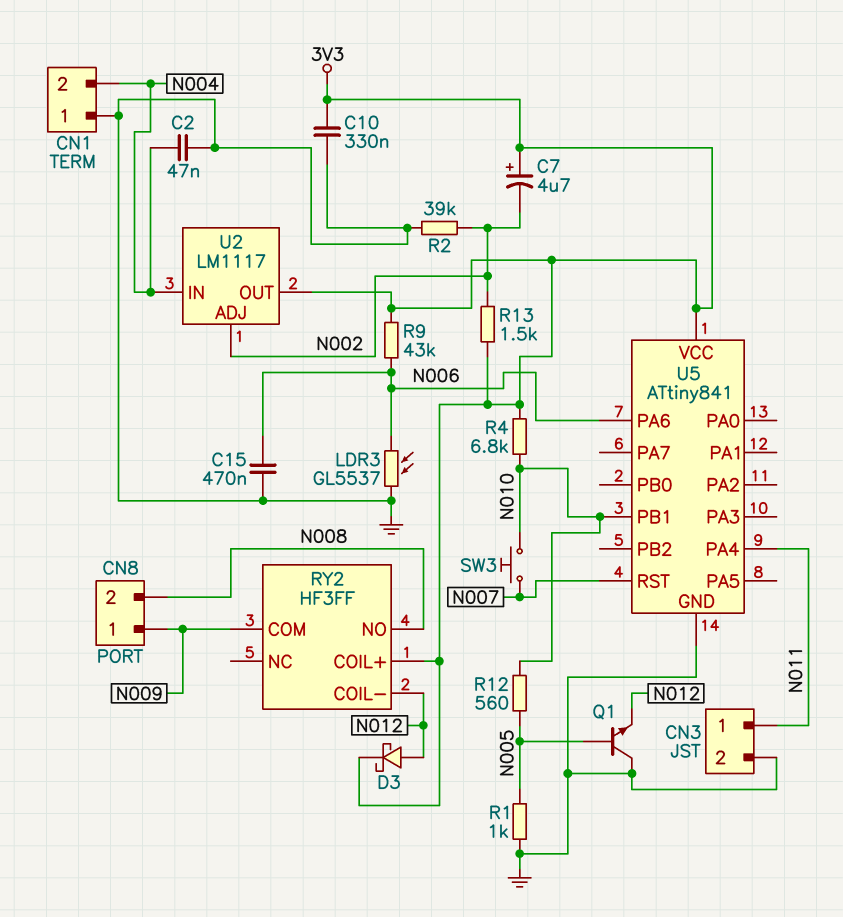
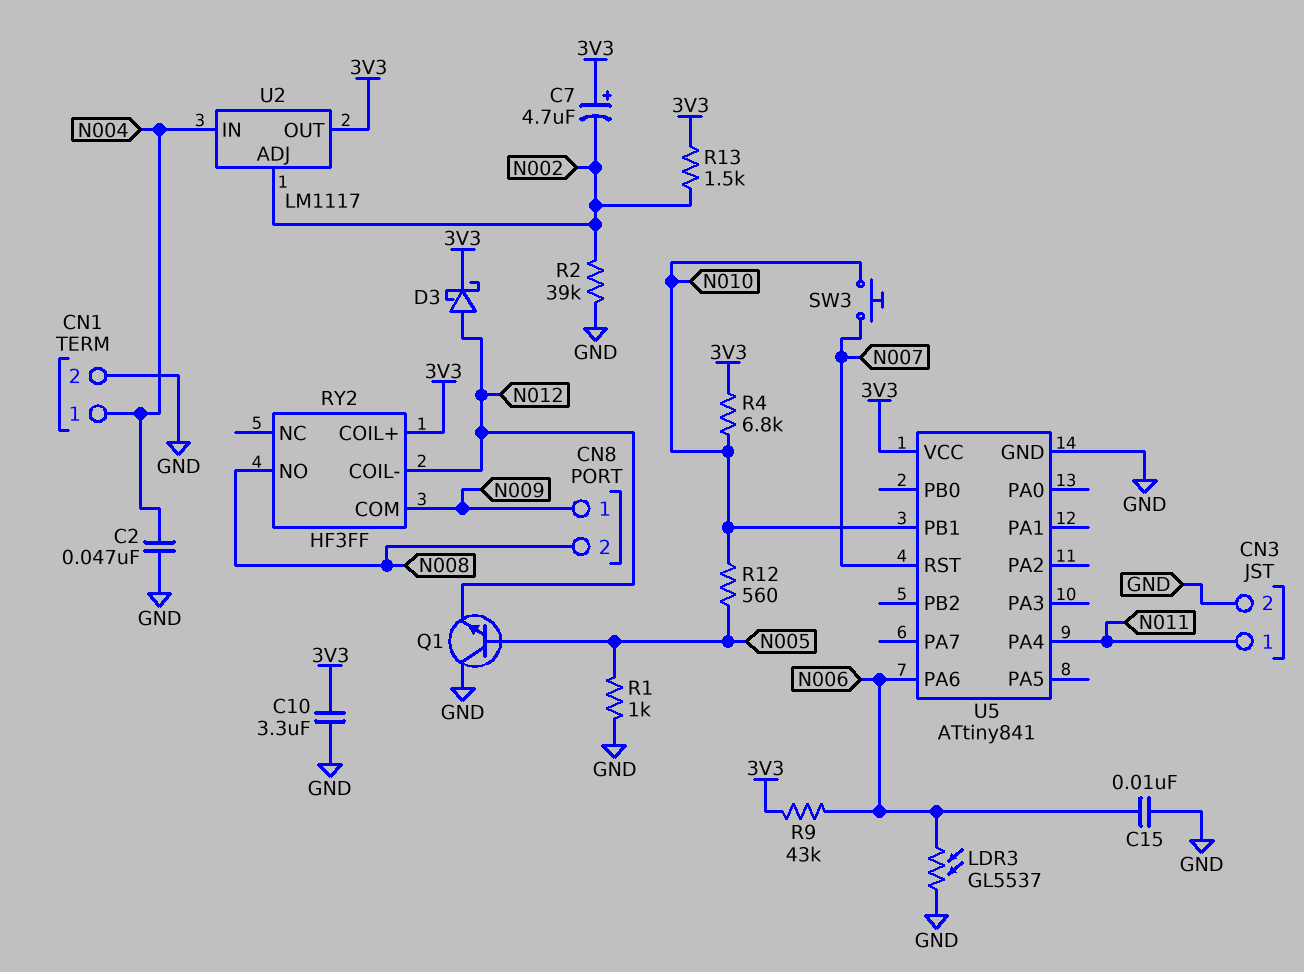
C10: 330nF (3V3, GND) -> 3.3uF (3V3, GND)
C15: 470nF (GND, N006) -> 10nF (GND, N006)
CN1 pin 1: GND -> N004
CN1 pin 2: N004 -> GND

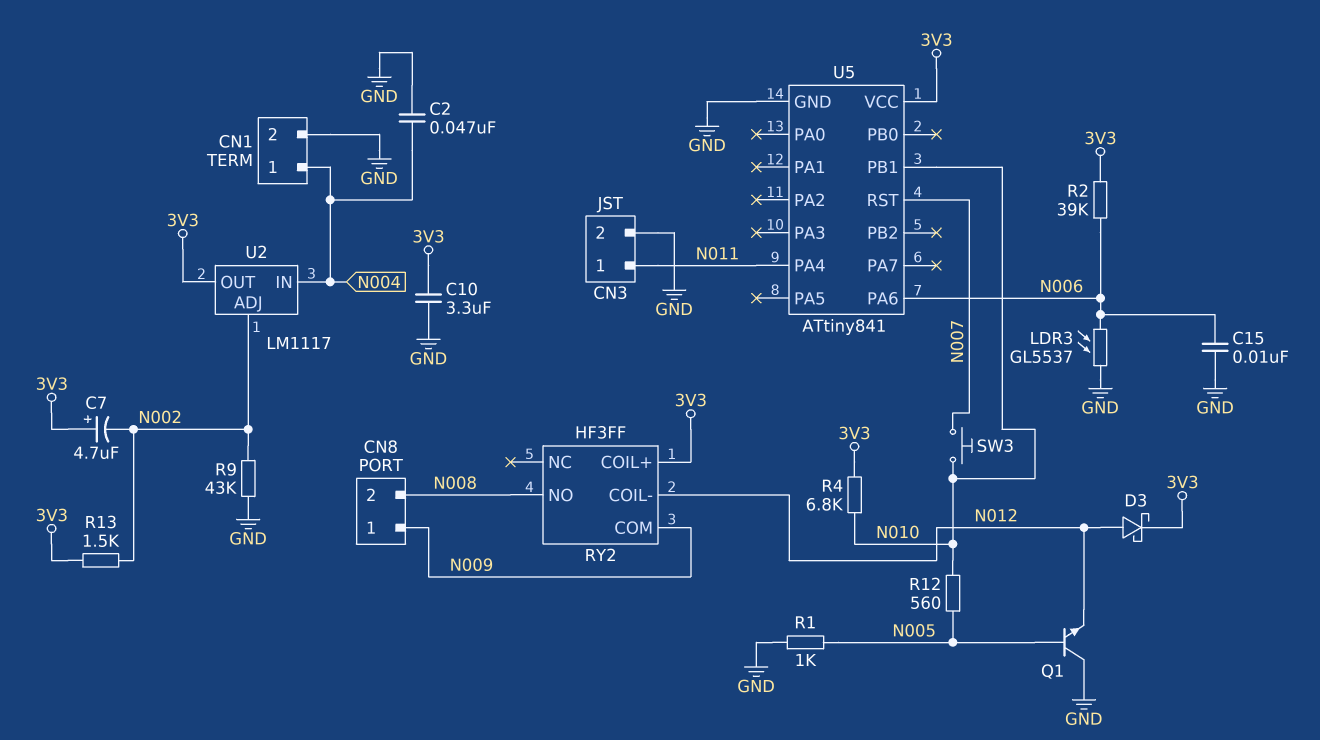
R2: 39k (GND, N002) -> 39k (3V3, N006)
R9: 43k (3V3, N006) -> 43k (GND, N002)

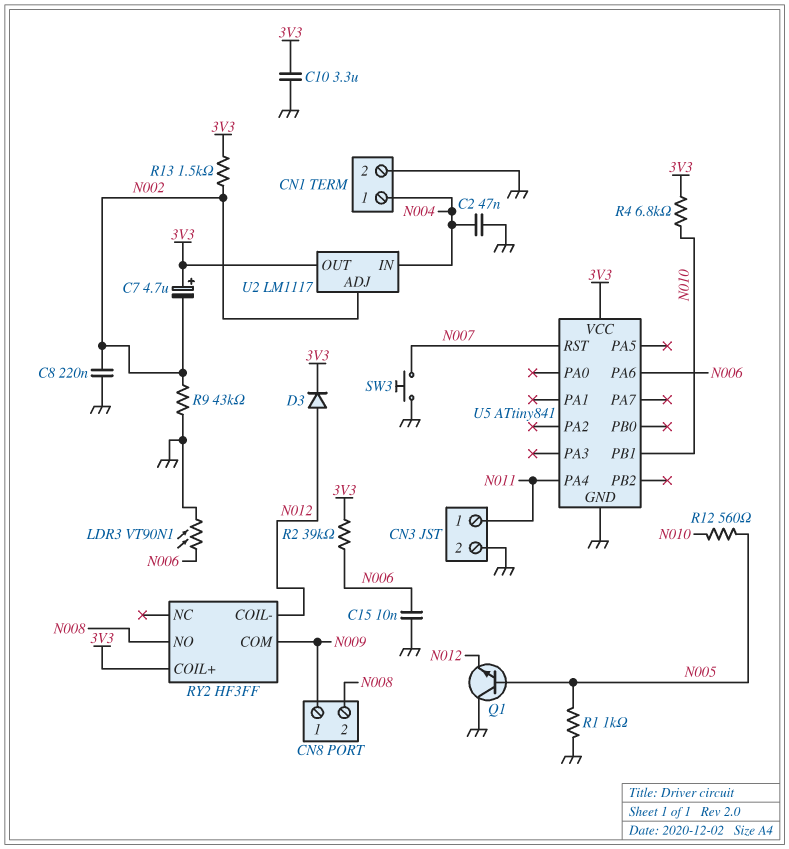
C8: none -> 220nF (GND, N002)
D3: schottky (A N012, K 3V3) -> diode (A N012, K 3V3)
LDR3: GL5537 (GND, N006) -> VT90N1 (GND, N006)
SW3: button (N007, N010) -> button (GND, N007)

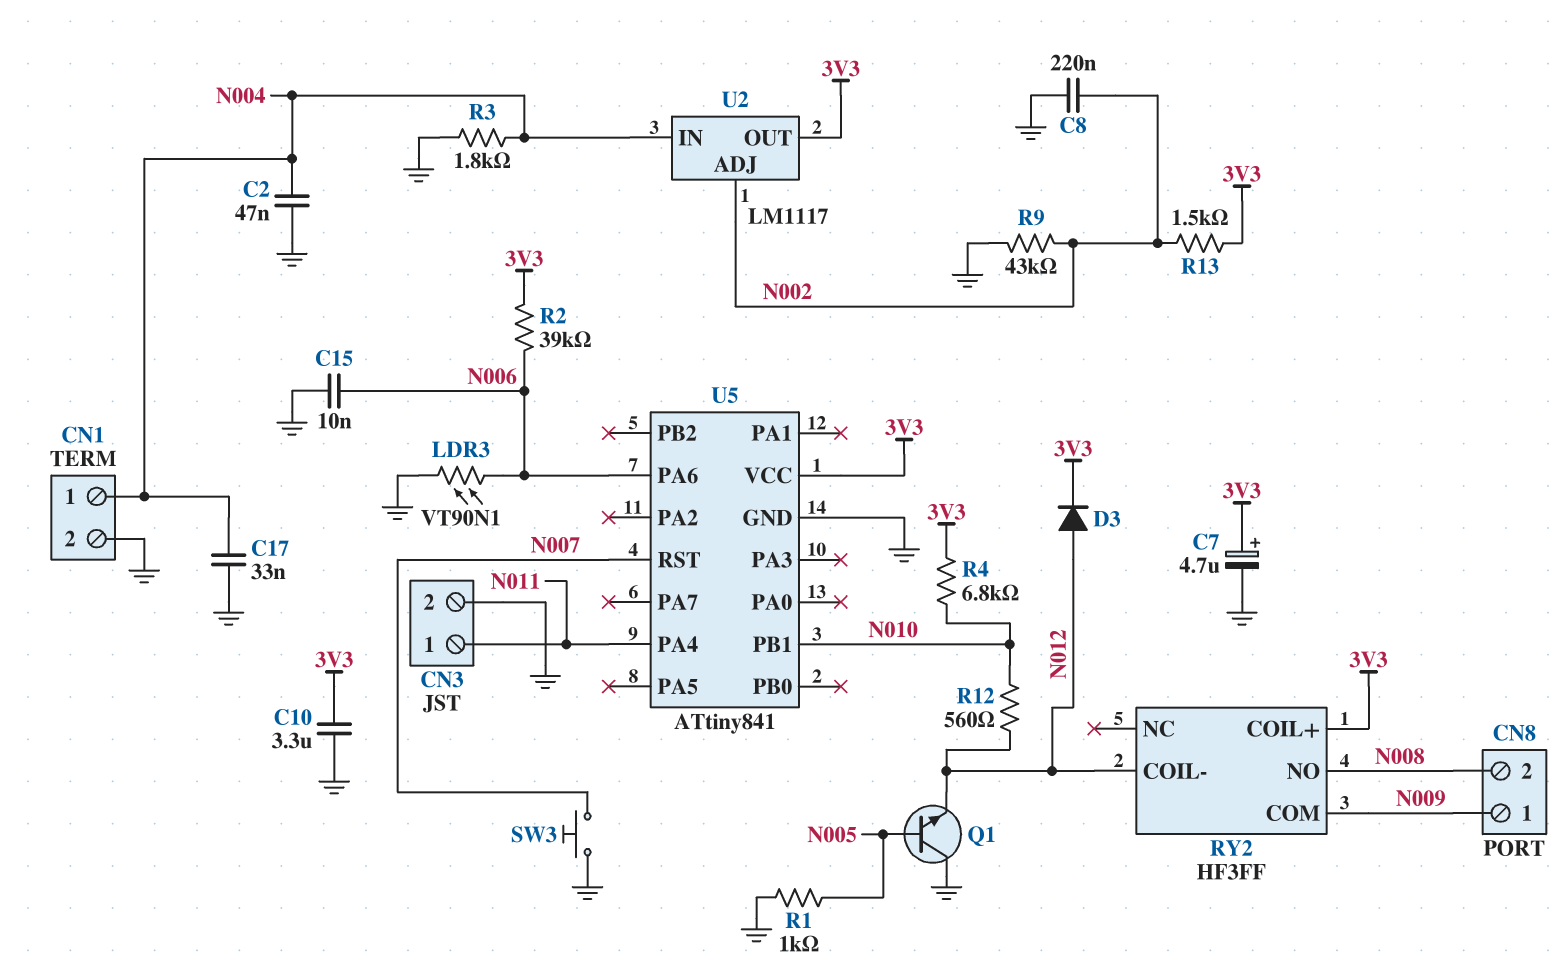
C7: 4.7uF (plus 3V3, minus N002) -> 4.7uF (plus 3V3, minus GND)
C17: none -> 33nF (GND, N004)
R3: none -> 1.8k (GND, N004)
R12: 560 (N005, N010) -> 560 (N010, N012)

